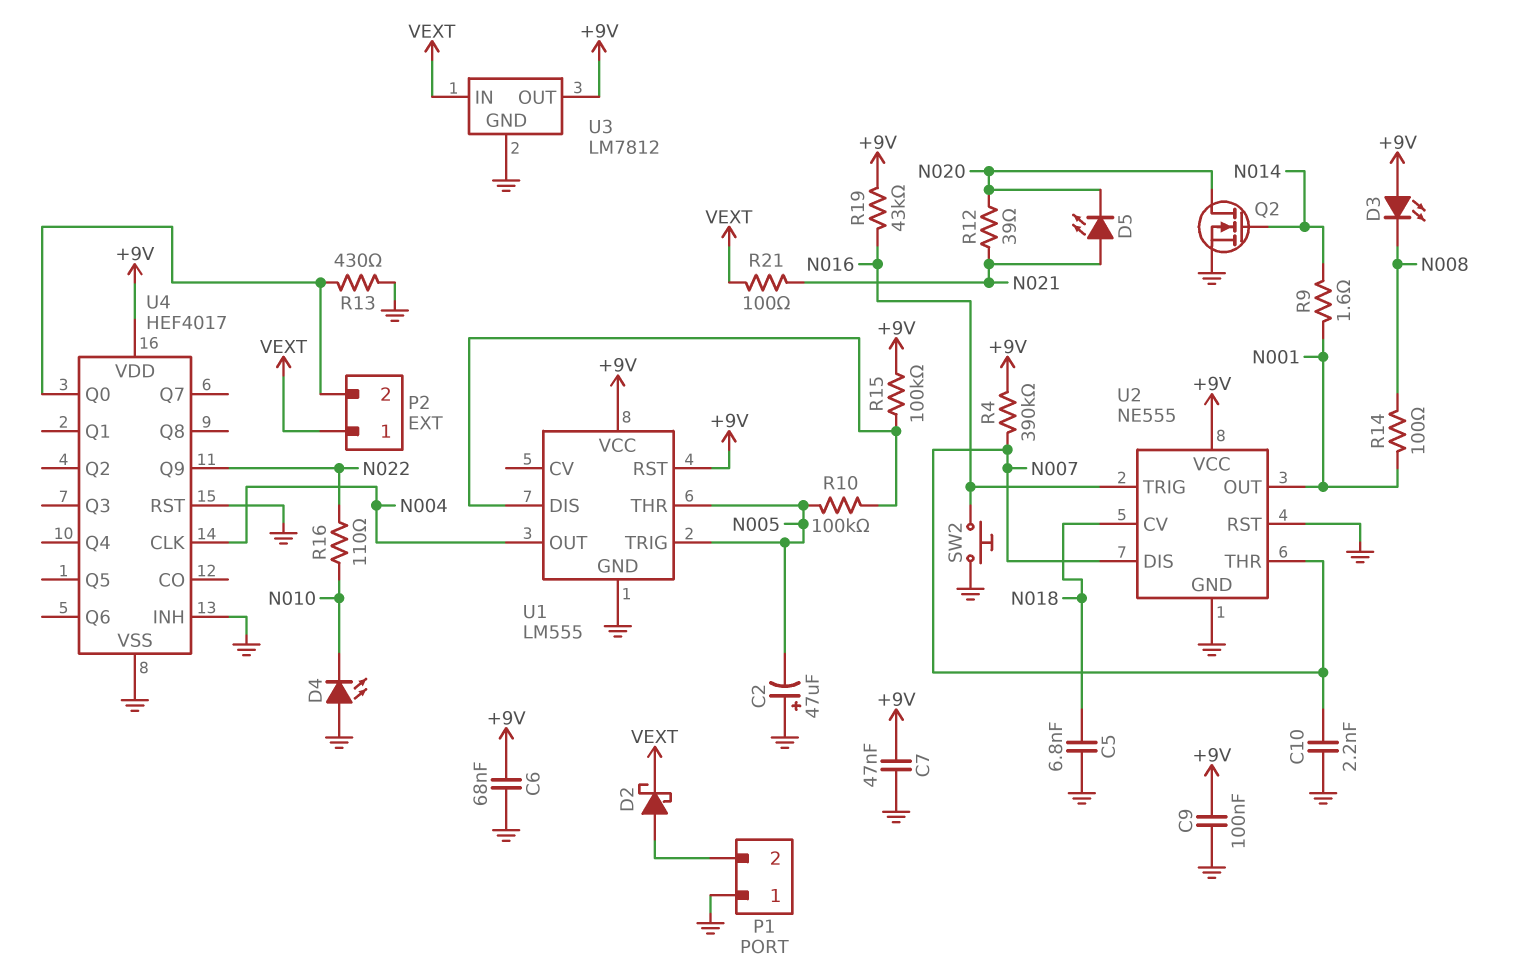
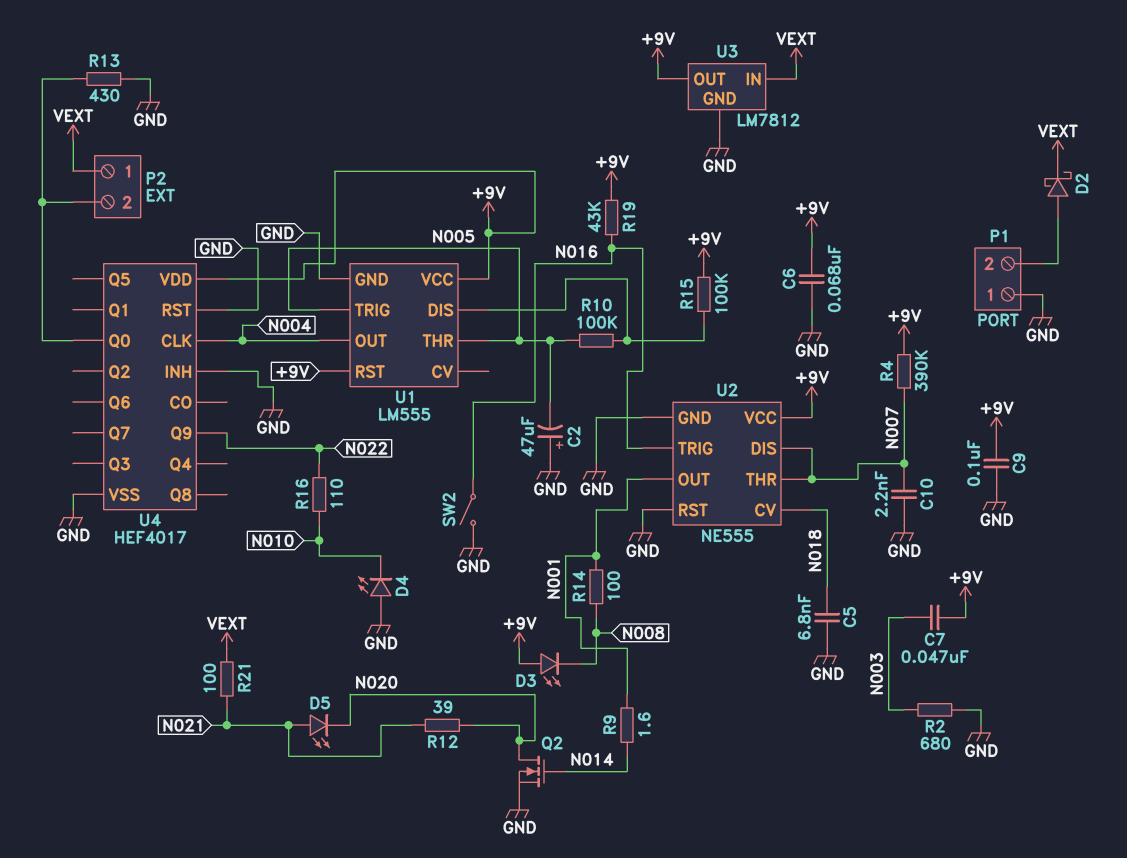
C7: 47nF (+9V, GND) -> 47nF (+9V, N003)
R2: none -> 680 (GND, N003)
SW2: button (GND, N016) -> switch (GND, N016)

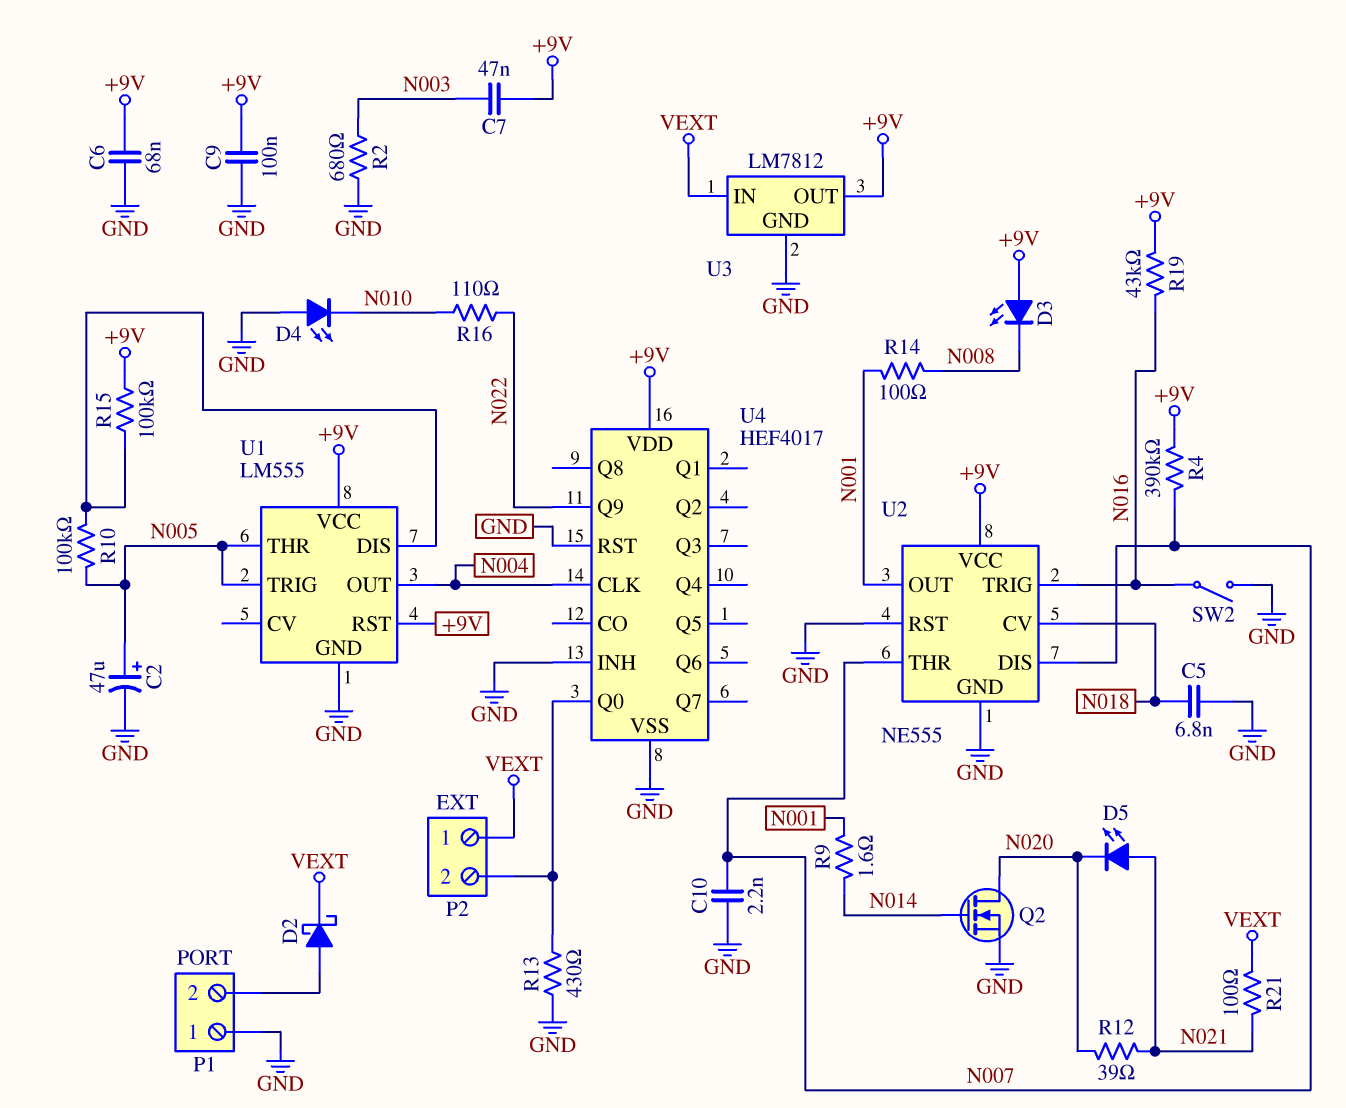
C2: 47uF (plus GND, minus N005) -> 47uF (plus N005, minus GND)

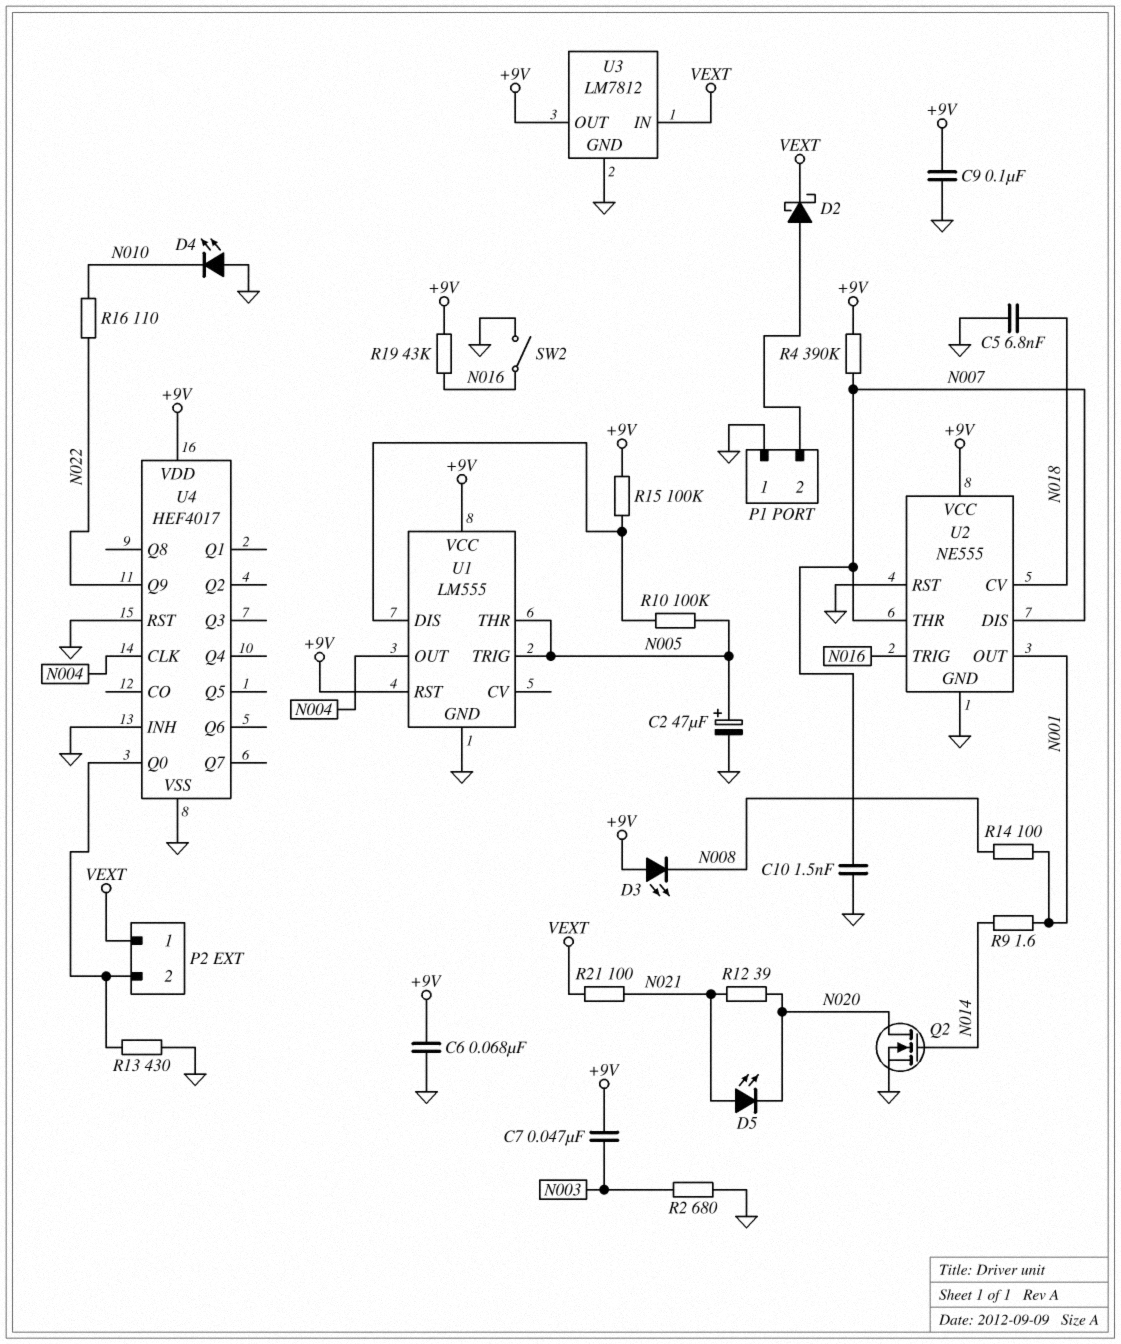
C10: 2.2nF (GND, N007) -> 1.5nF (GND, N007)

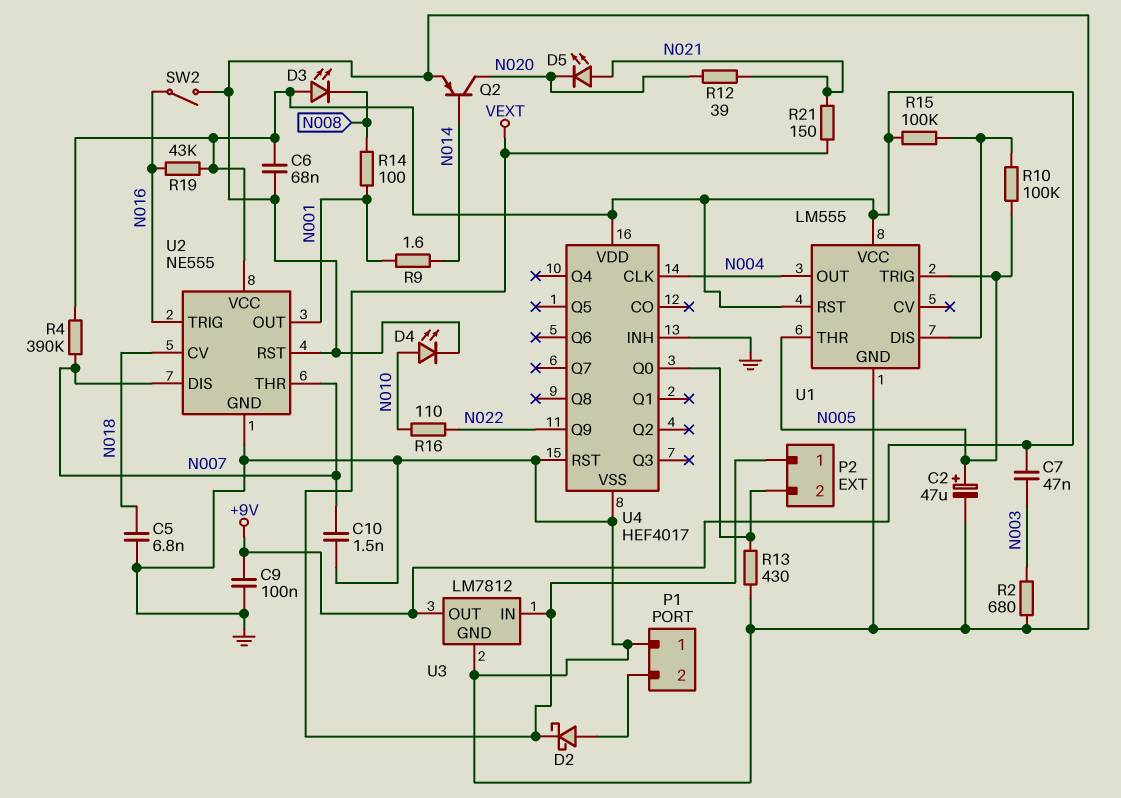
D4: LED (A GND, K N010) -> LED (A N010, K GND)
Q2: NMOS (G N014, D N020, S GND) -> PNP (B N014, C N020, E GND)
R21: 100 (N021, VEXT) -> 150 (N021, VEXT)

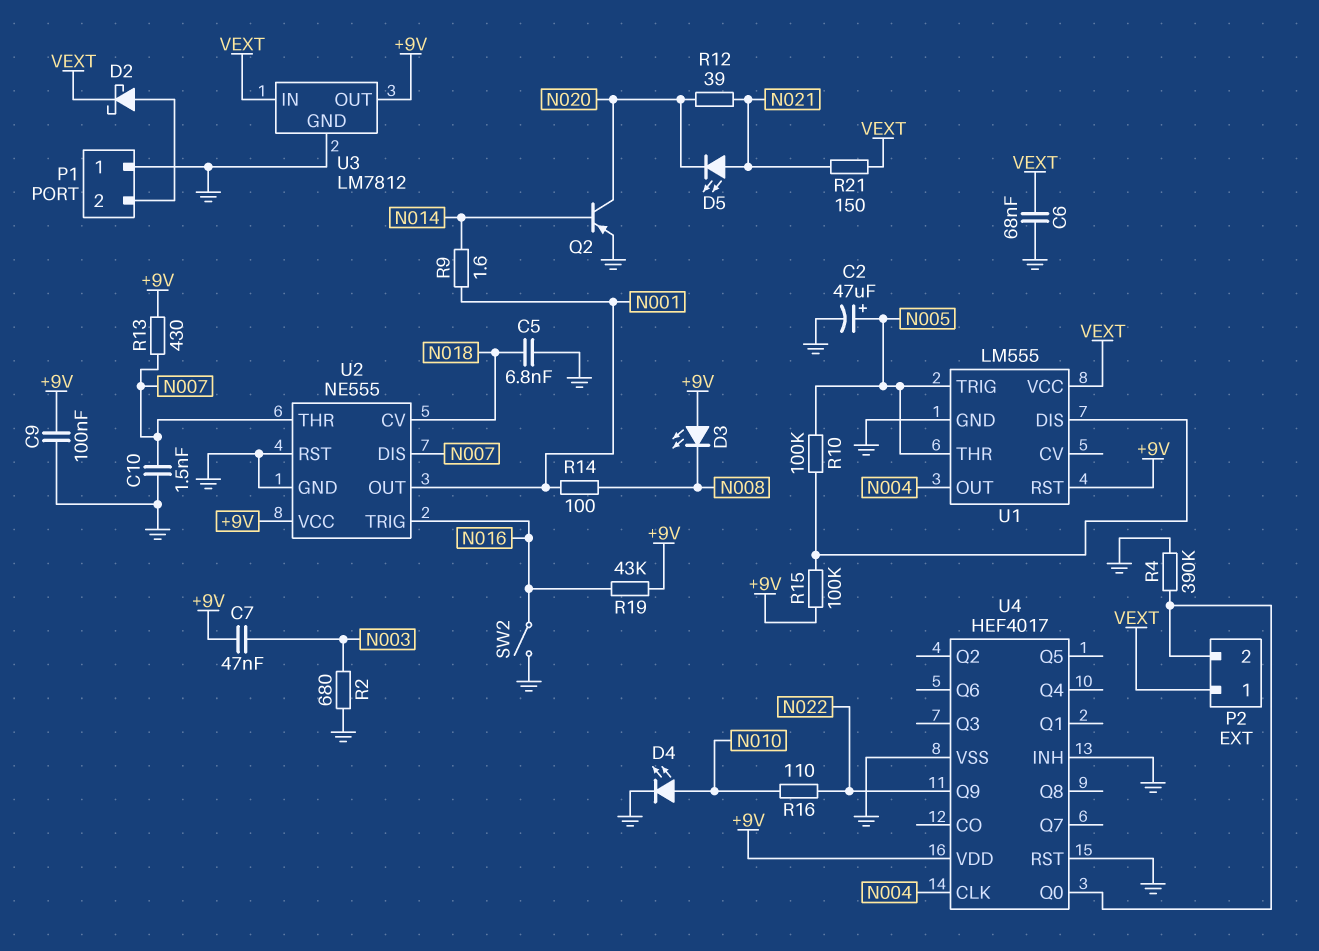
C6: 68nF (+9V, GND) -> 68nF (GND, VEXT)
R4: 390k (+9V, N007) -> 390k (GND, P2/2)
R13: 430 (GND, P2/2) -> 430 (+9V, N007)
U1 pin VCC: +9V -> VEXT

